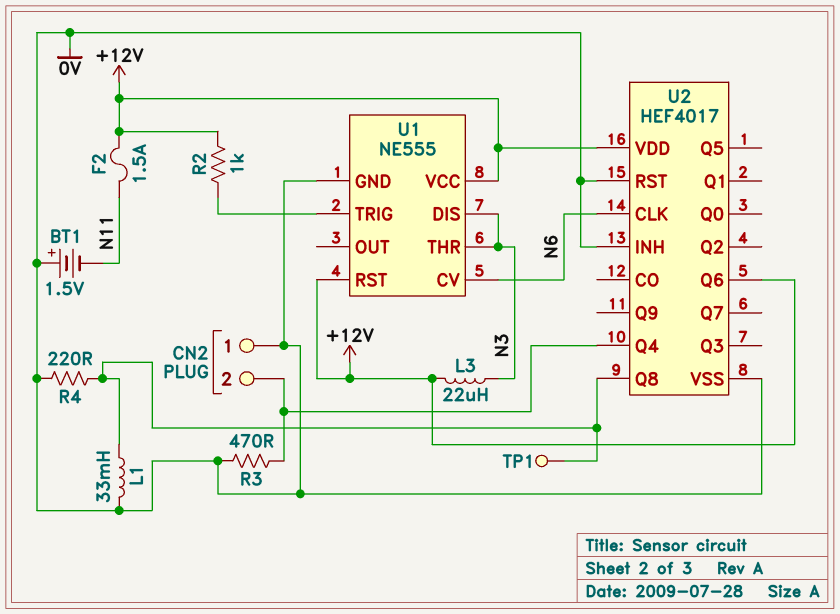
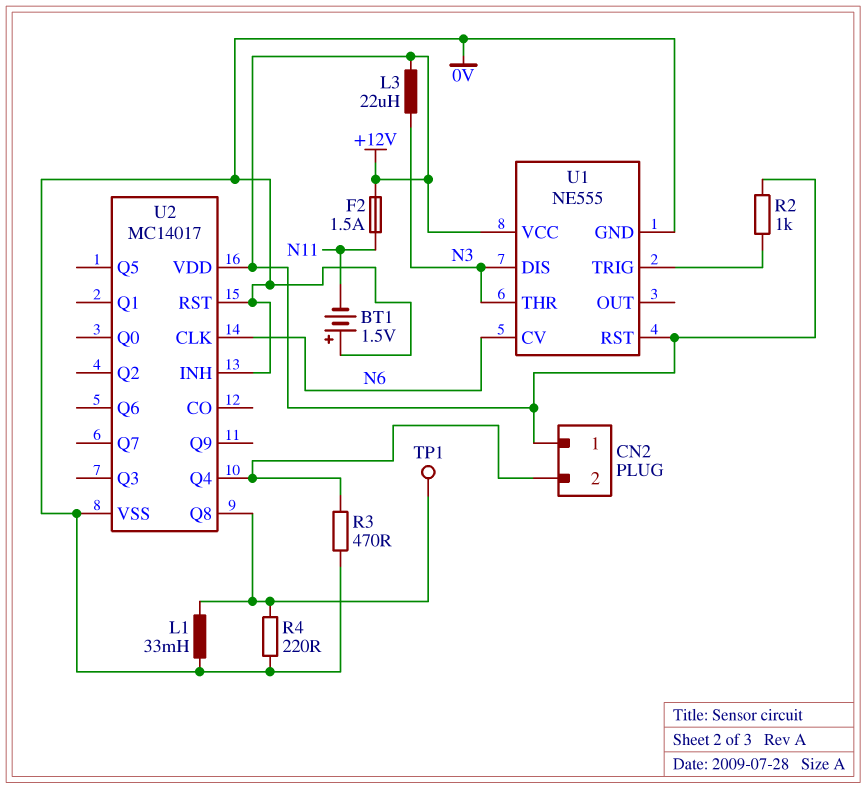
CN2 pin 1: 0V -> +12V
U2: HEF4017 -> MC14017
U2 pin Q6: +12V -> none

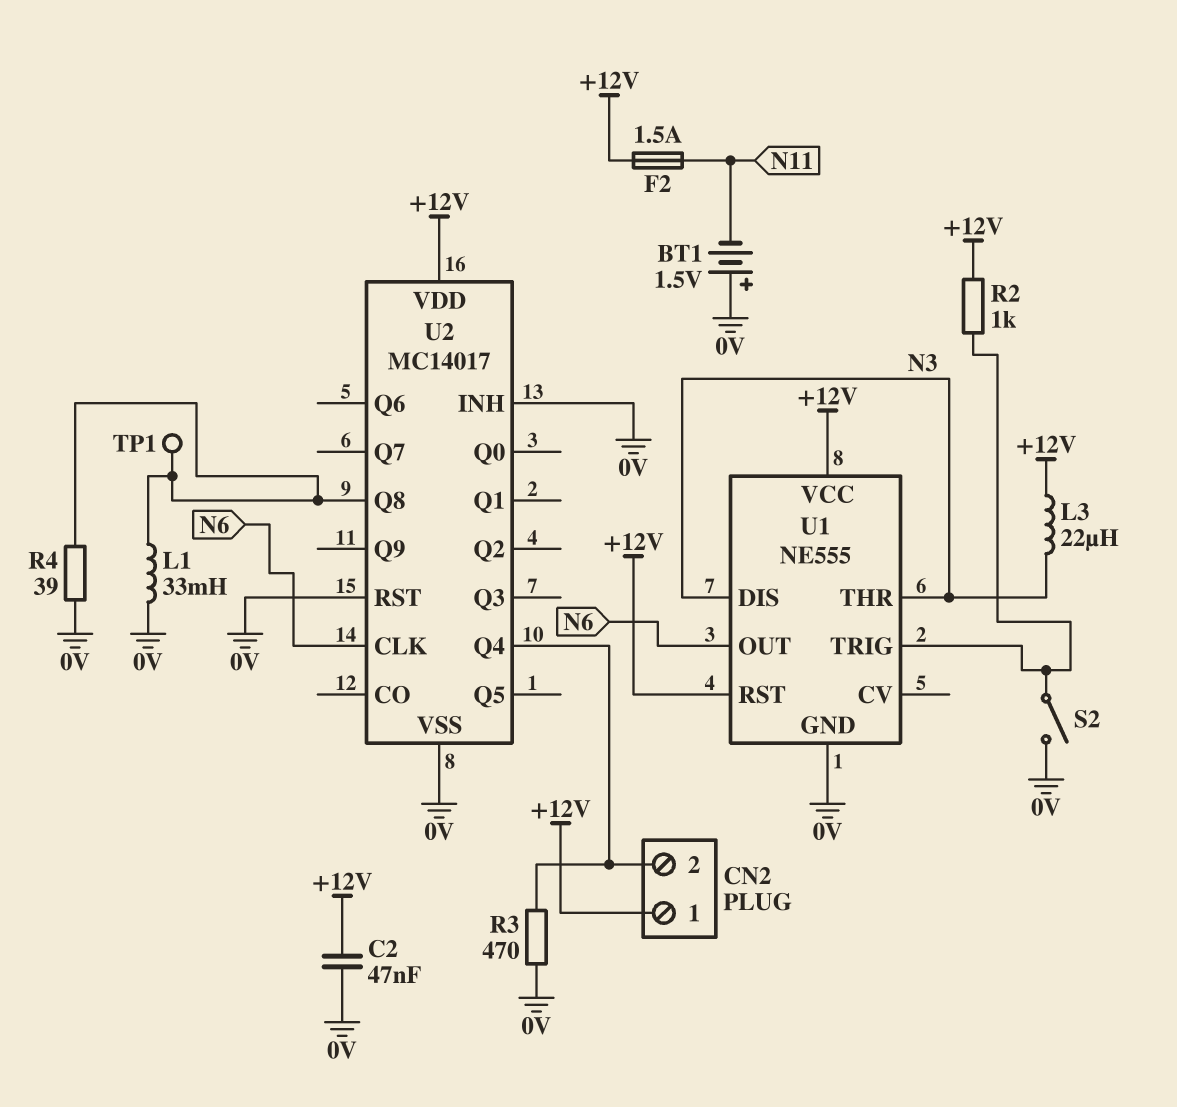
C2: none -> 47nF (+12V, 0V)
R4: 220 (0V, U2/Q8) -> 39 (0V, U2/Q8)
S2: none -> switch (0V, U1/TRIG)
U1 pin CV: N6 -> none
U1 pin OUT: none -> N6

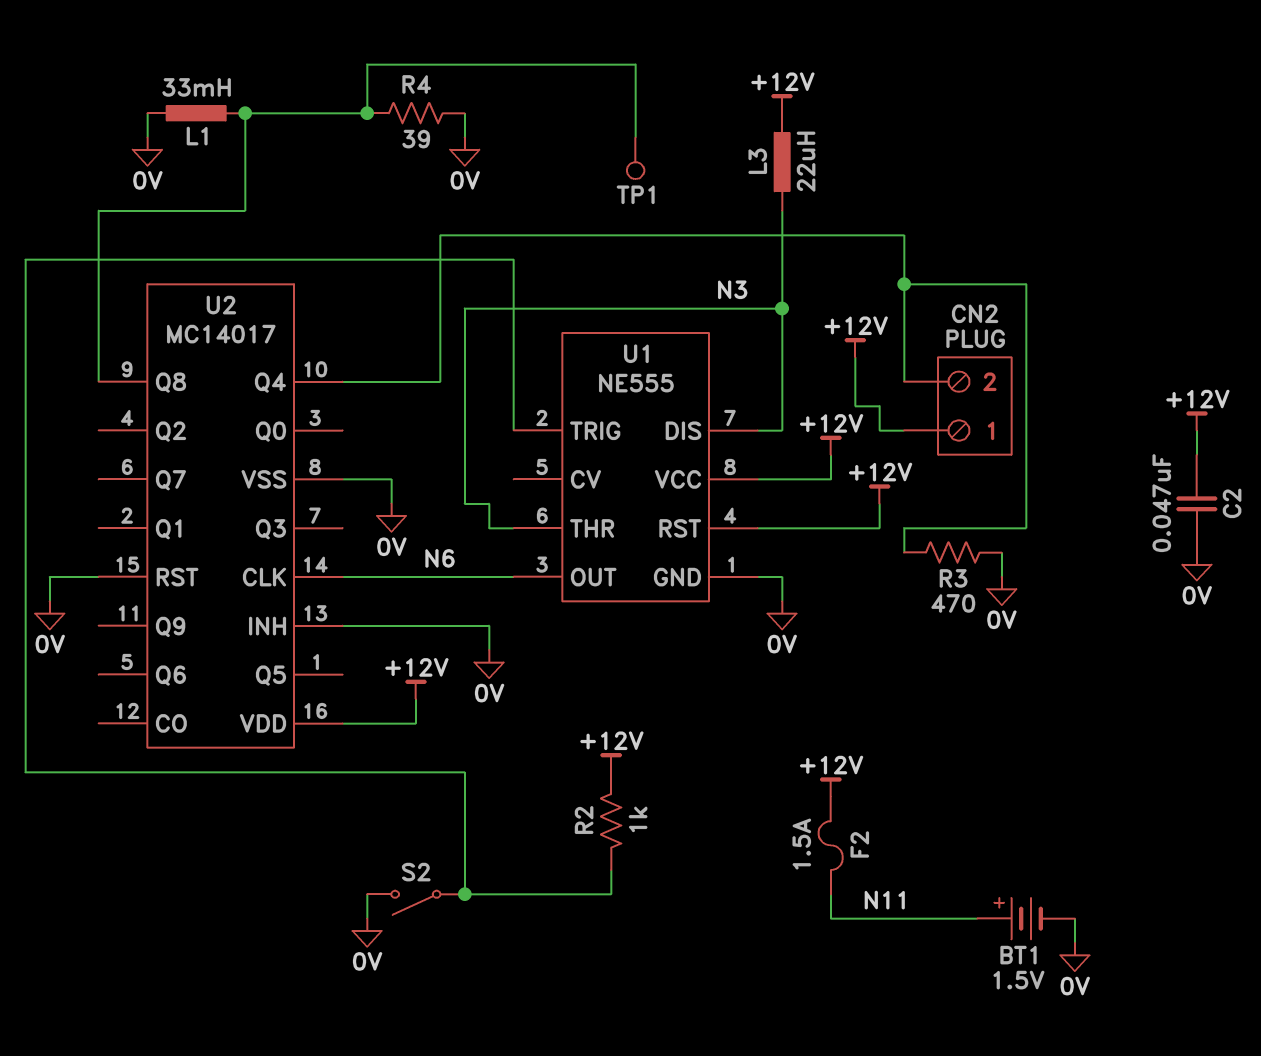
BT1: 1.5V (plus 0V, minus N11) -> 1.5V (plus N11, minus 0V)

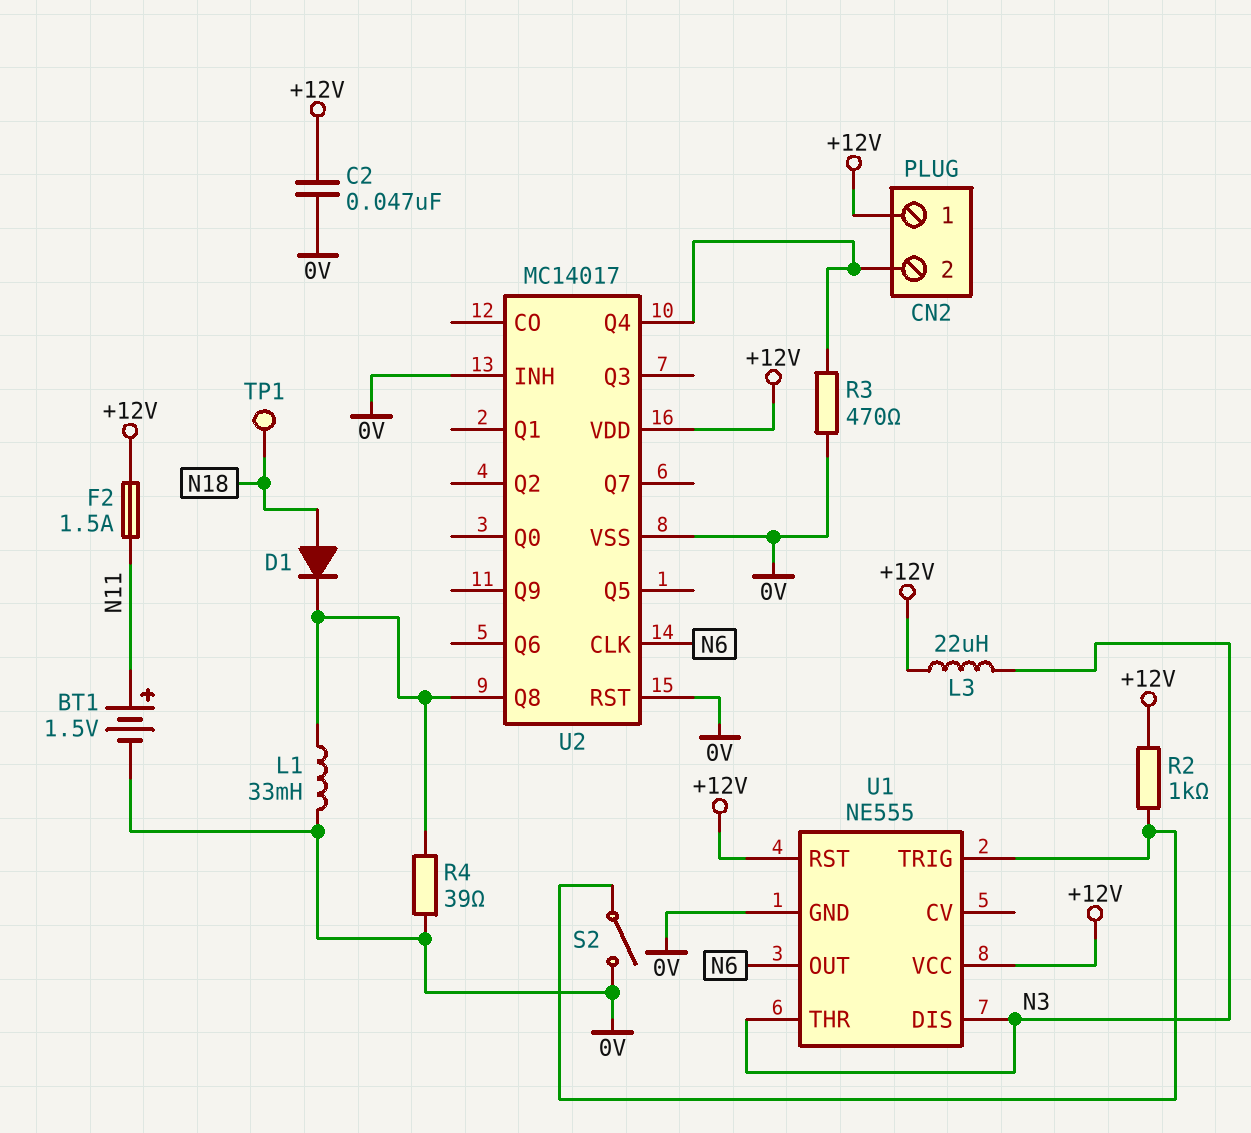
D1: none -> diode (A N18, K U2/Q8)
TP1: test point (U2/Q8) -> test point (N18)

